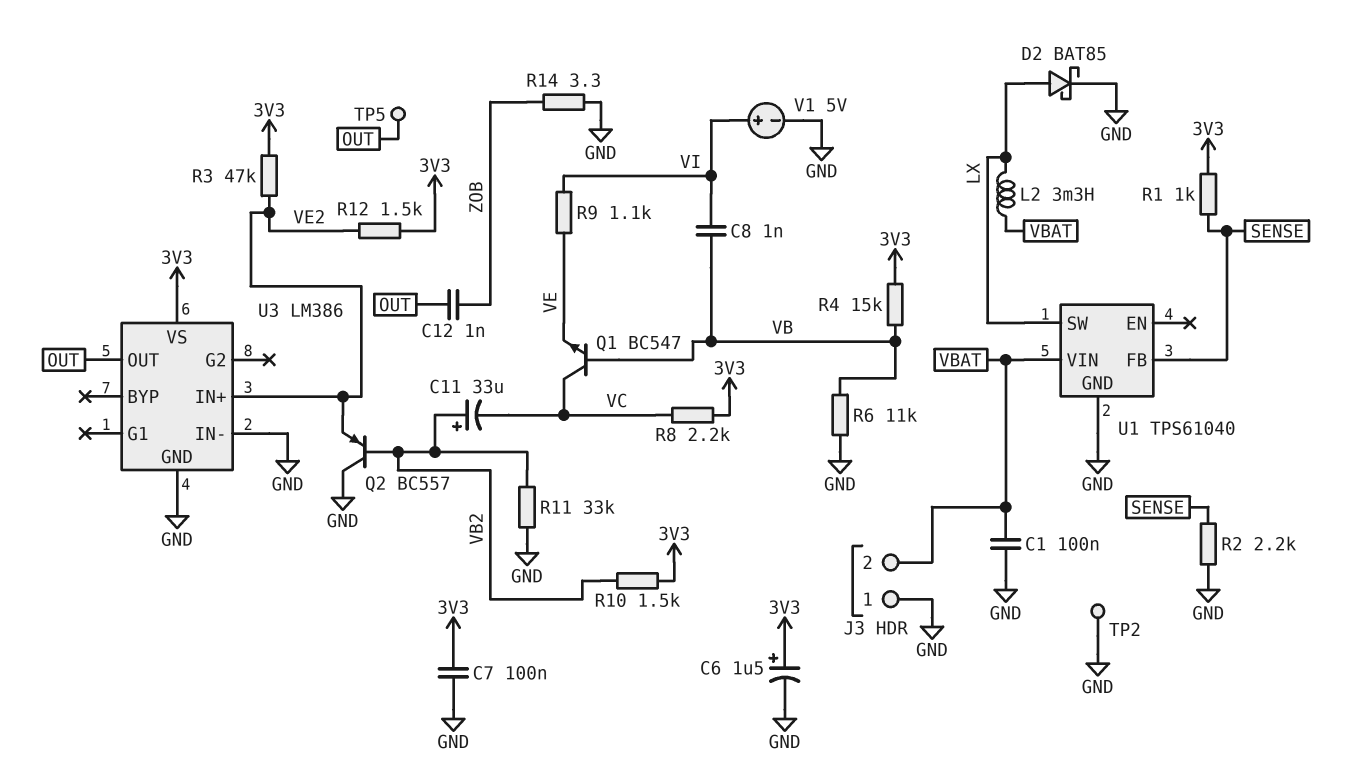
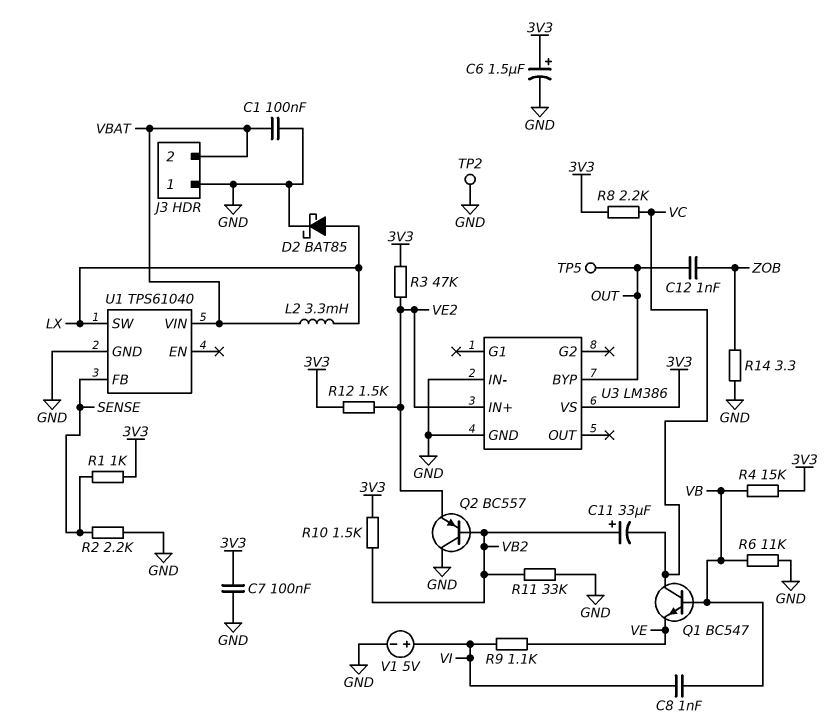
U3 pin BYP: none -> OUT
U3 pin OUT: OUT -> none

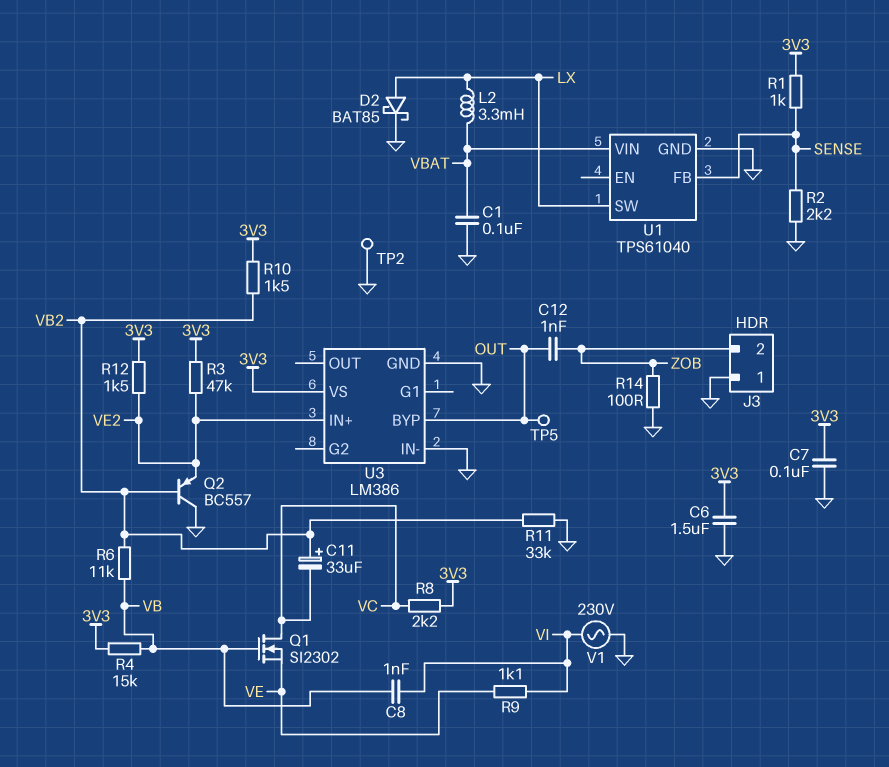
C6: 1.5uF (plus 3V3, minus GND) -> 1.5uF (3V3, GND)
J3 pin 2: VBAT -> ZOB
Q1: NPN BC547 (B VB, C VC, E VE) -> NMOS SI2302 (G VB, D VC, S VE)
R6: 11k (GND, VB) -> 11k (VB, VB2)
R14: 3.3 (GND, ZOB) -> 100 (GND, ZOB)
V1: 5V (plus VI, minus GND) -> AC 230V (GND, VI)

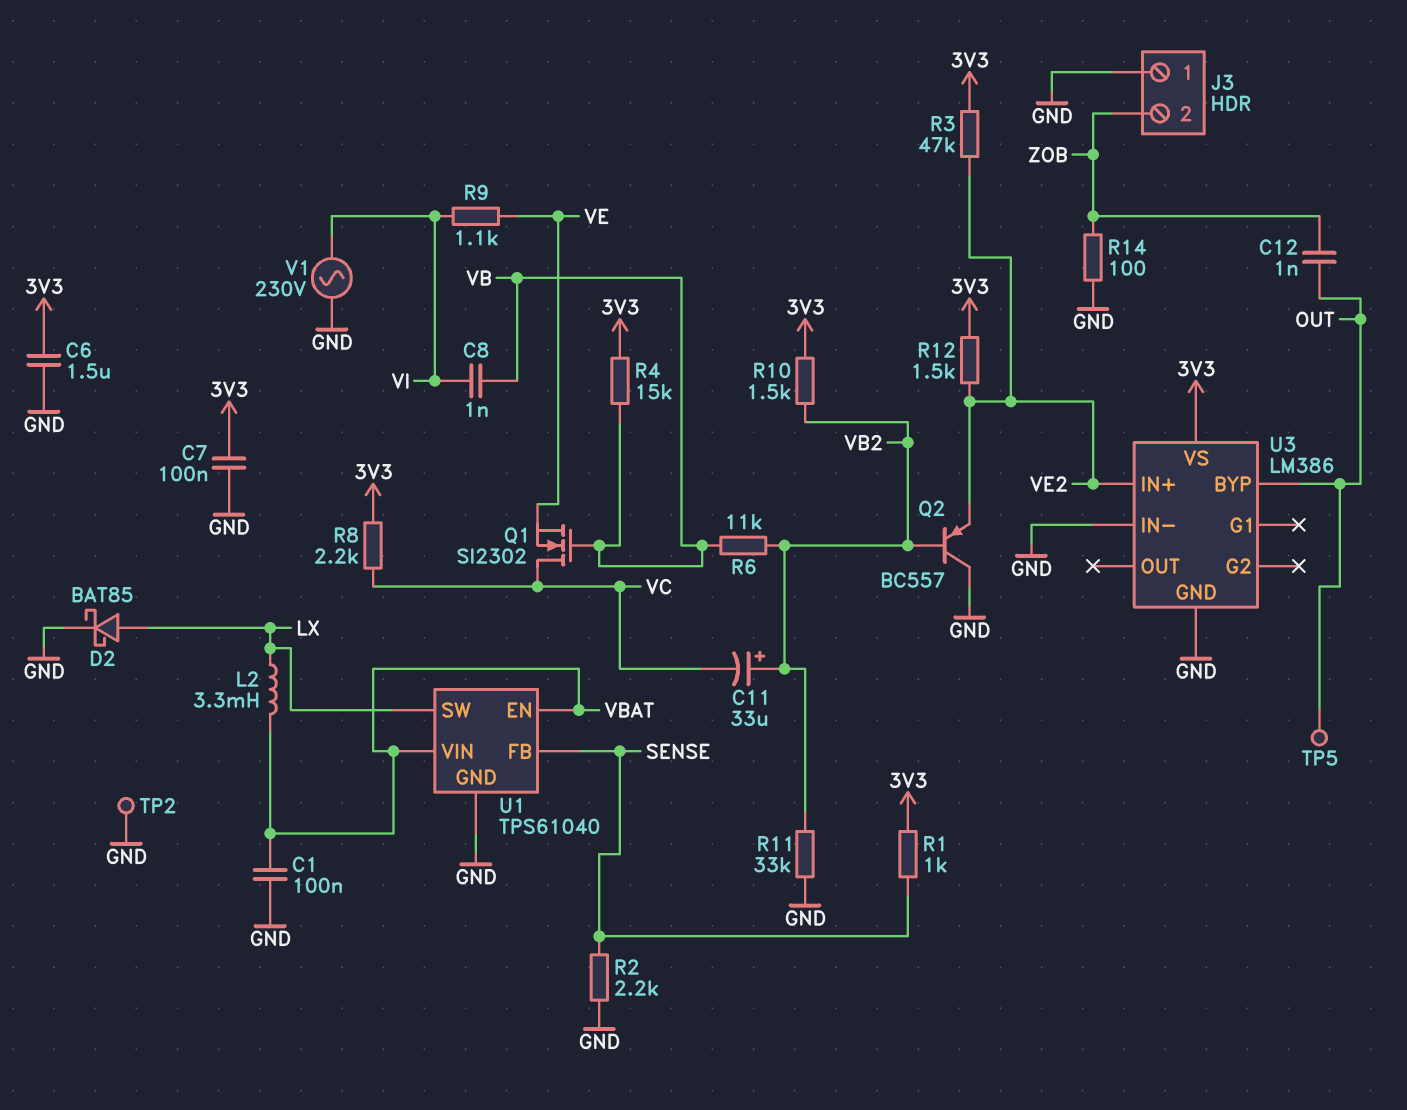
U1 pin EN: none -> VBAT

